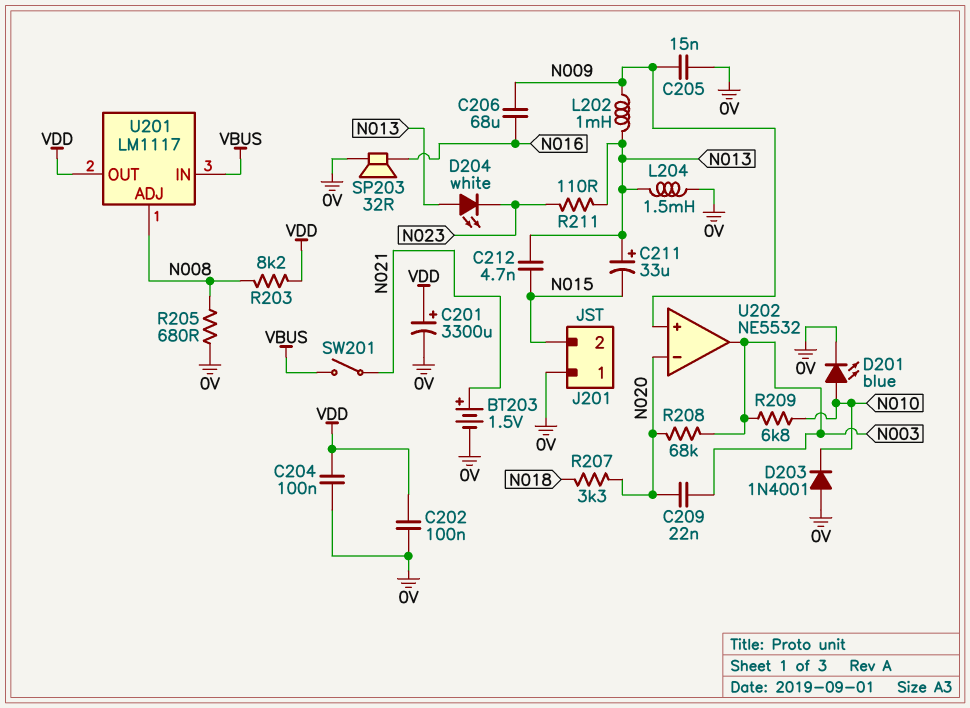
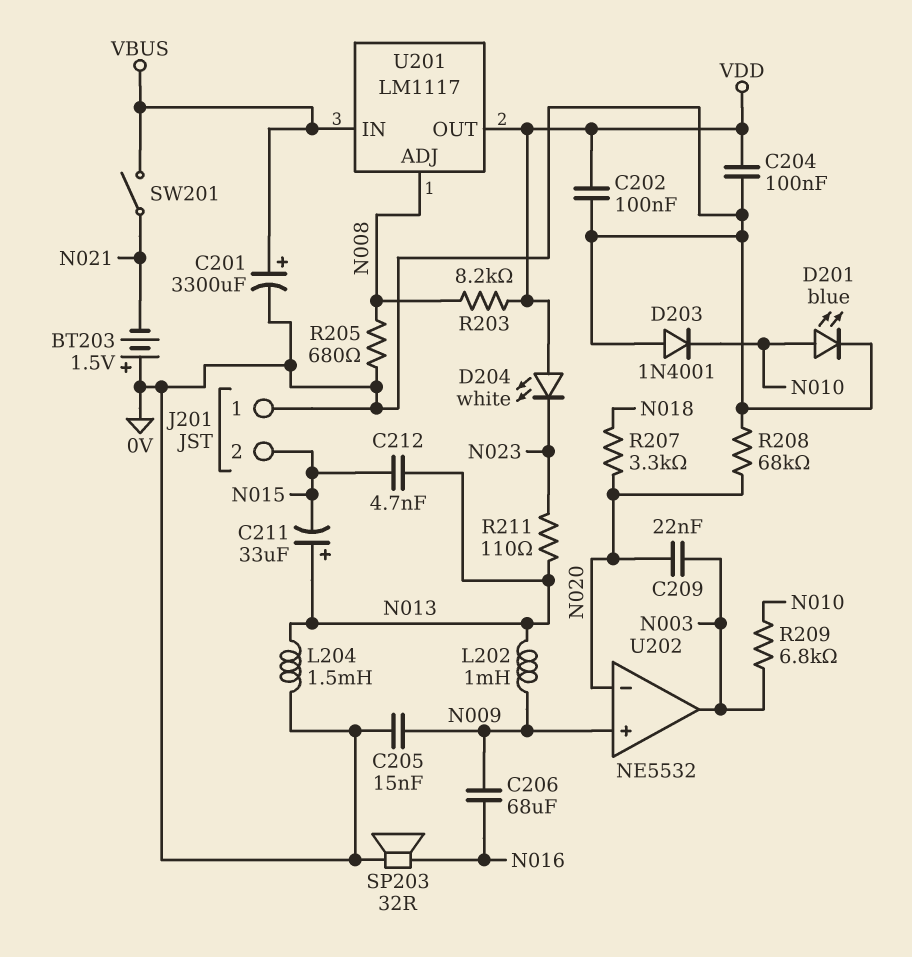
BT203: 1.5V (plus N021, minus 0V) -> 1.5V (plus 0V, minus N021)
C201: 3300uF (plus VDD, minus 0V) -> 3300uF (plus VBUS, minus 0V)
D204: LED white (A N013, K N023) -> LED white (A VDD, K N023)
R208: 68k (N003, N020) -> 68k (0V, N020)

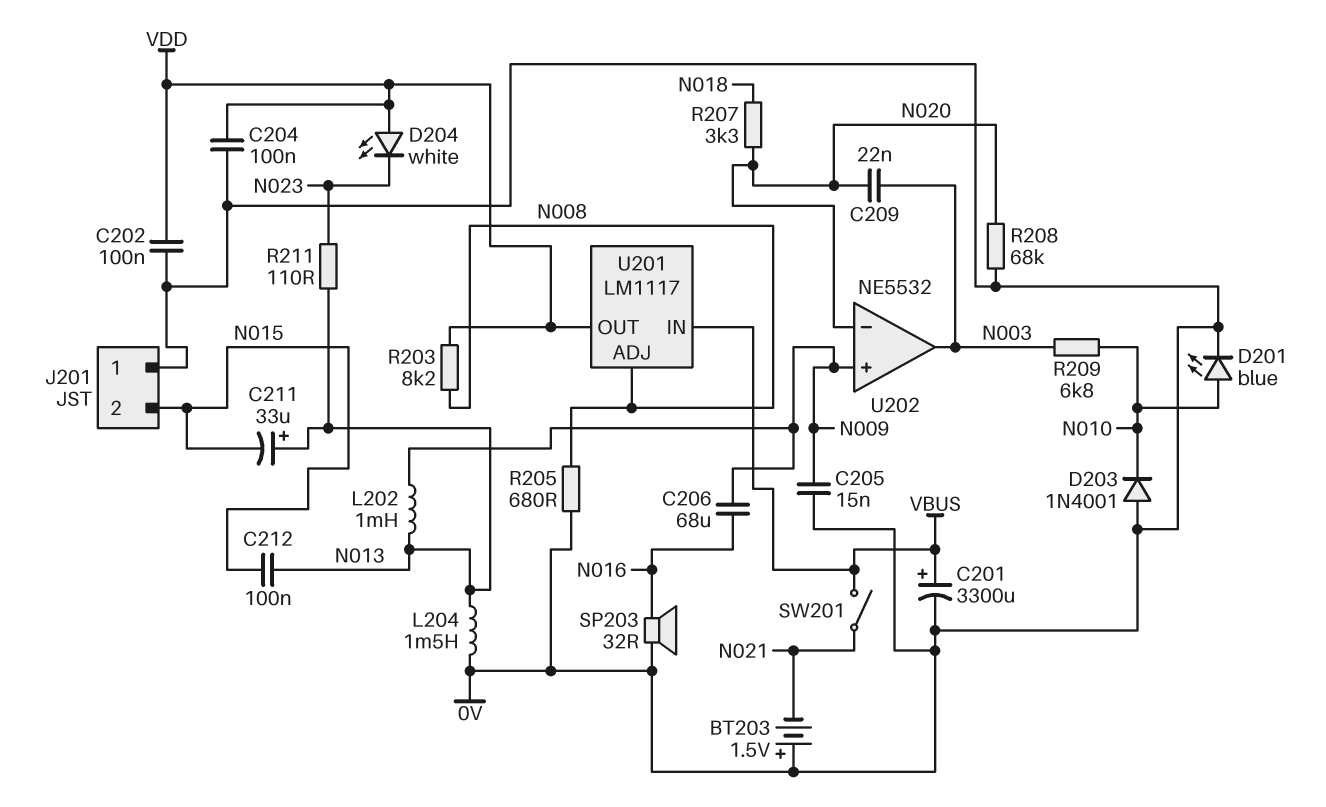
C212: 4.7nF (N013, N015) -> 100nF (N013, N015)

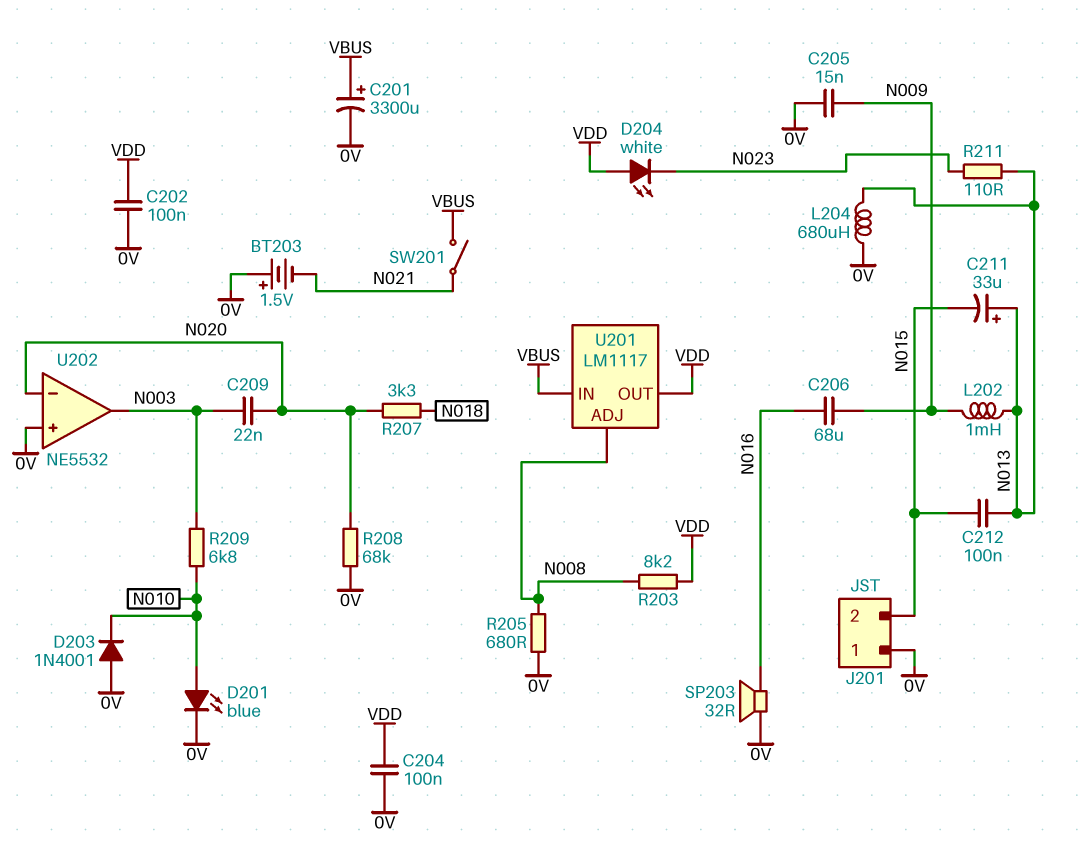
L204: 1.5mH (0V, N013) -> 680uH (0V, N013)
U202 pin in+: N009 -> 0V

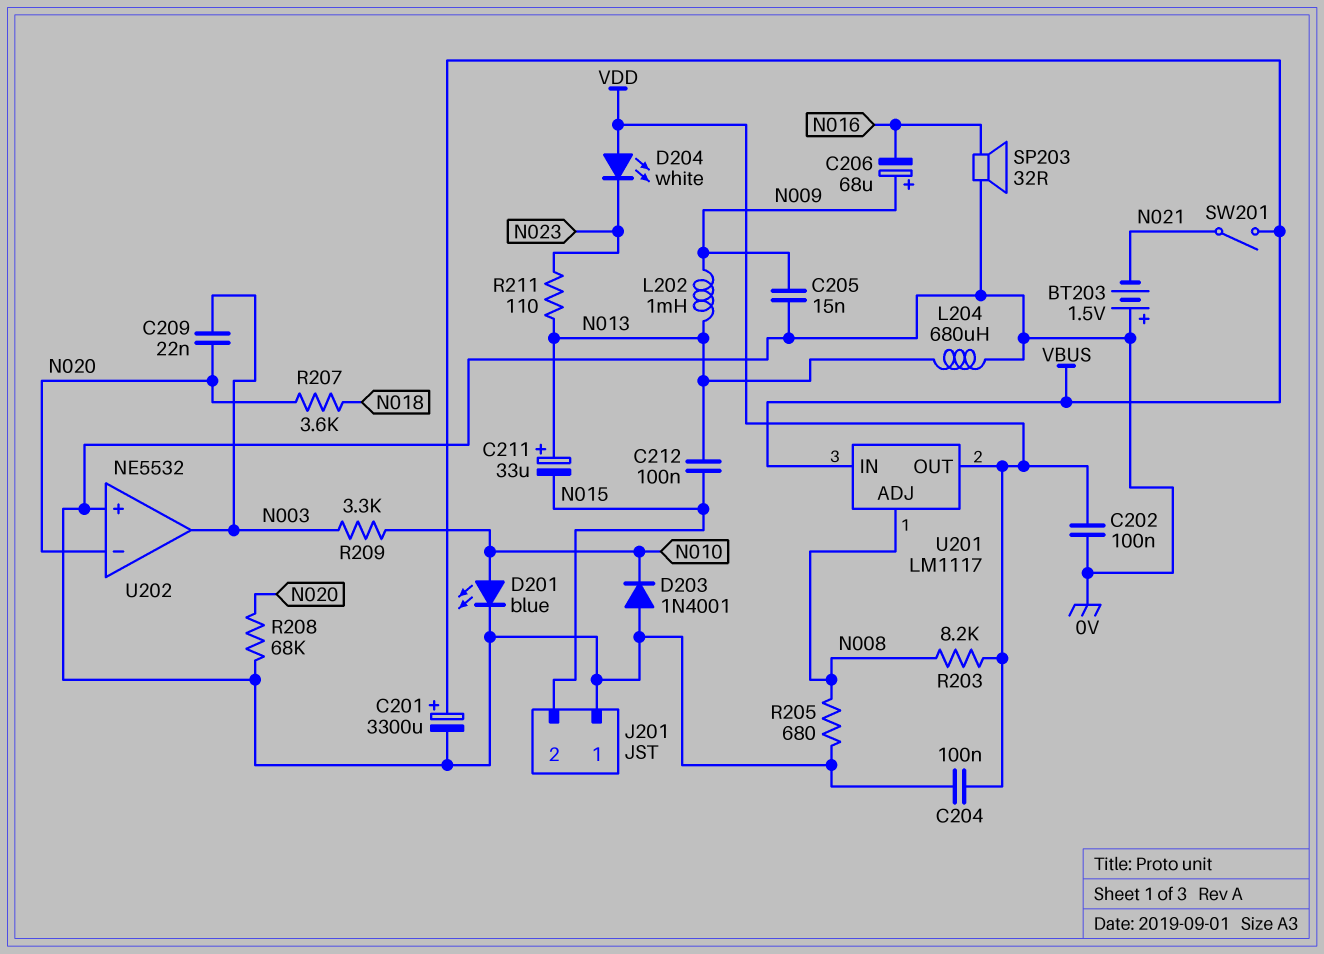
C206: 68uF (N009, N016) -> 68uF (plus N009, minus N016)
R207: 3.3k (N018, N020) -> 3.6k (N018, N020)
R209: 6.8k (N003, N010) -> 3.3k (N003, N010)

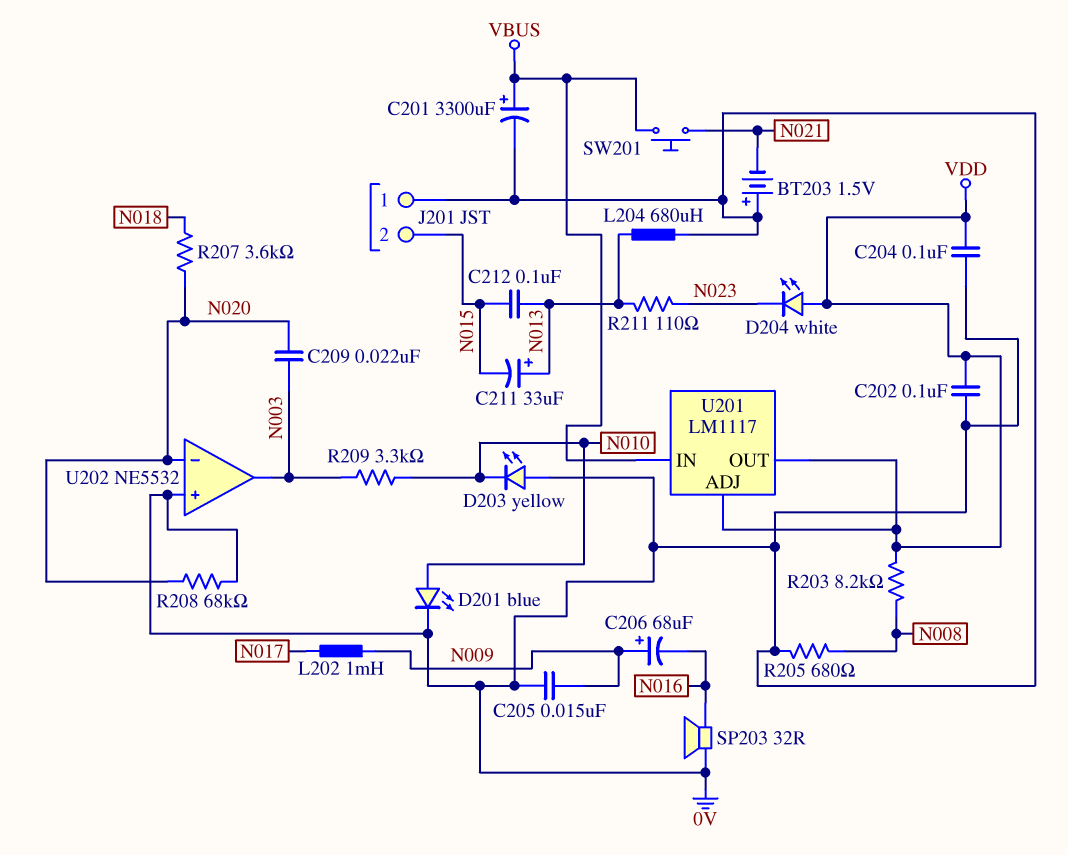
D203: diode 1N4001 (A 0V, K N010) -> LED yellow (A 0V, K N010)
L202: 1mH (N009, N013) -> 1mH (N009, N017)
SW201: switch (N021, VBUS) -> button (N021, VBUS)
U201 pin ADJ: N008 -> VDD

